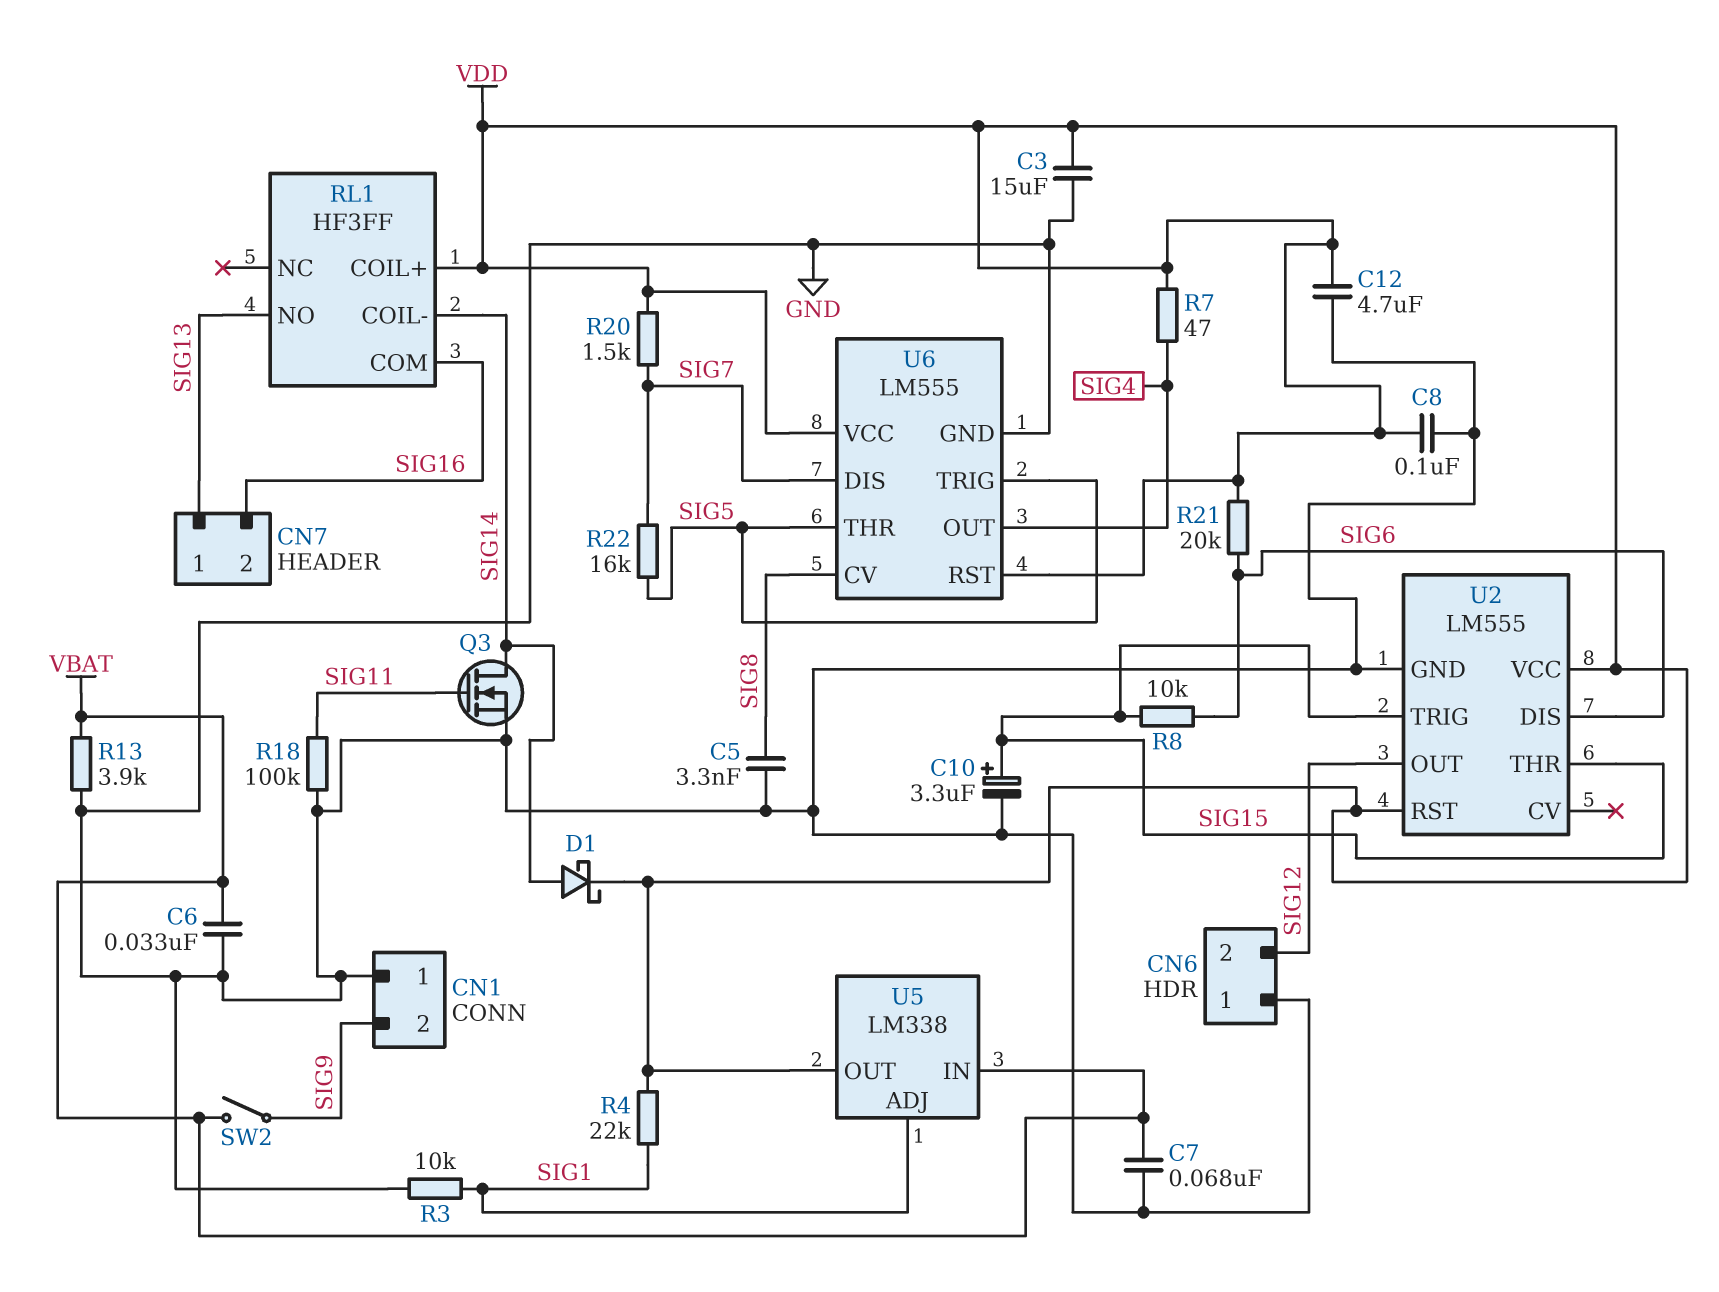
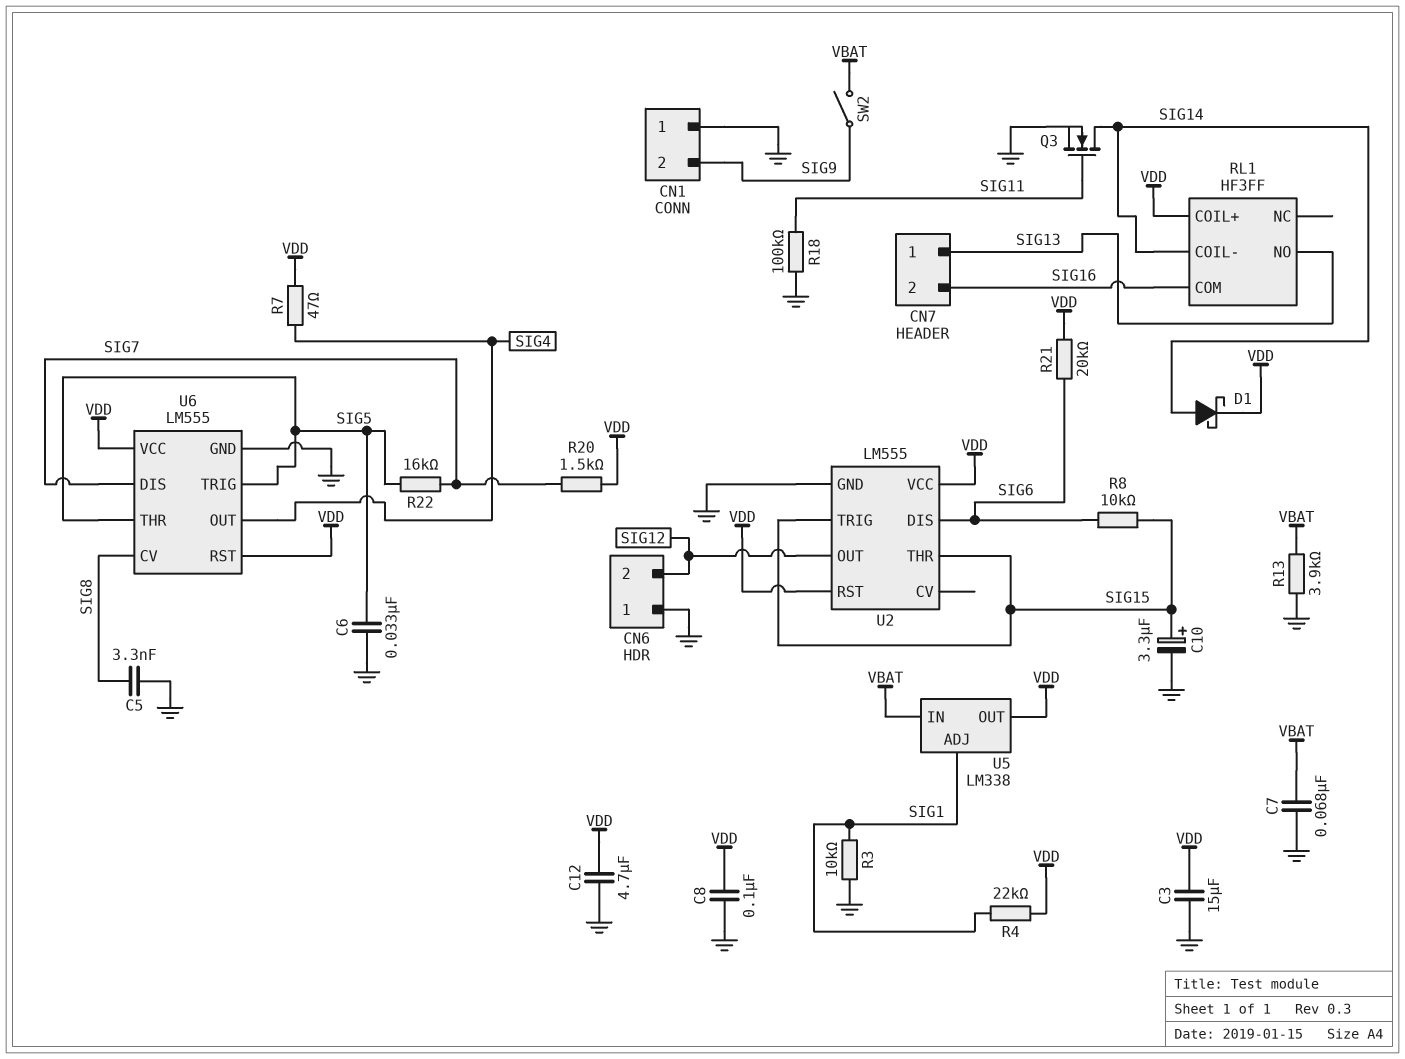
C6: 33nF (GND, VBAT) -> 33nF (GND, SIG5)

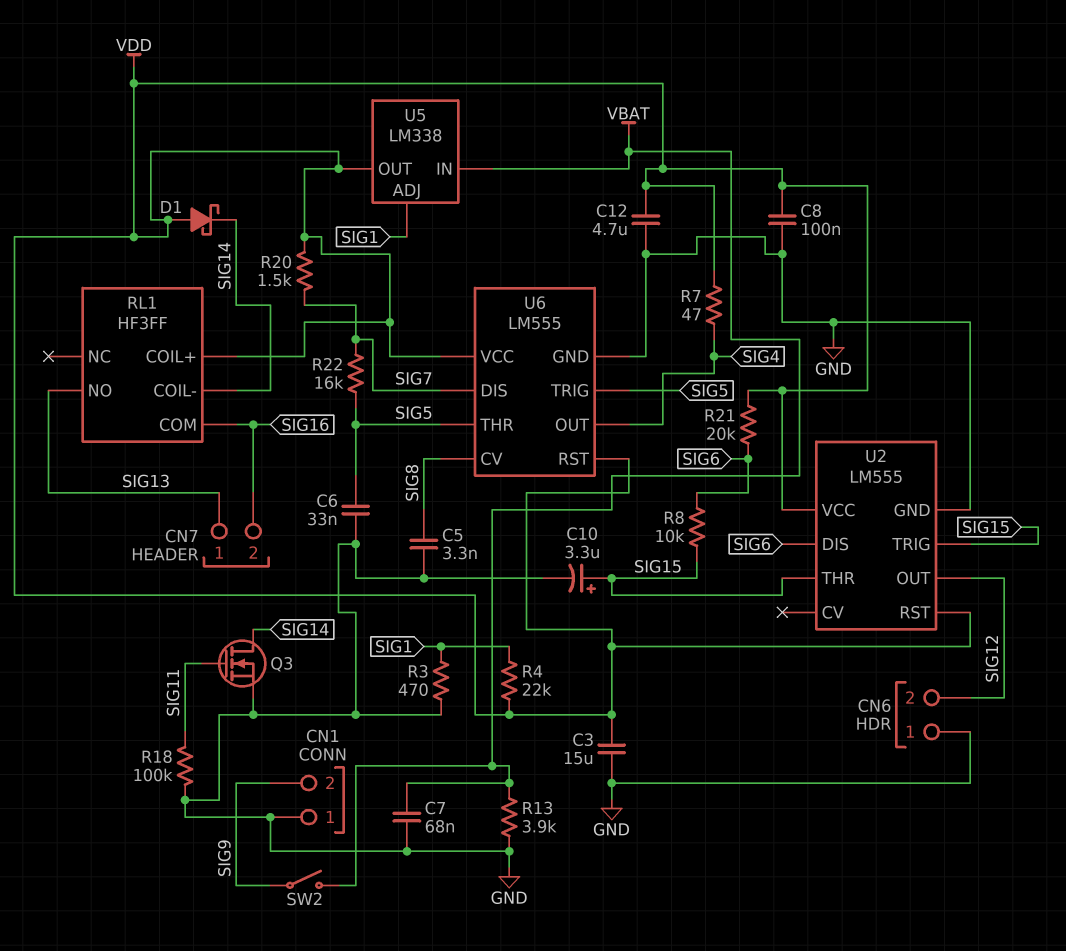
D1: schottky (A SIG14, K VDD) -> schottky (A VDD, K SIG14)
R3: 10k (GND, SIG1) -> 470 (GND, SIG1)

